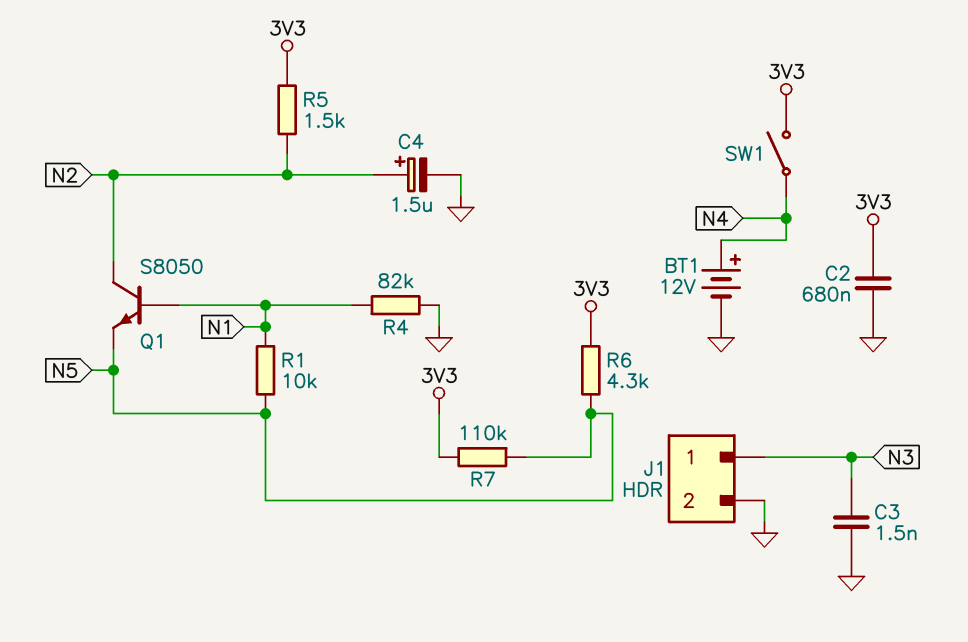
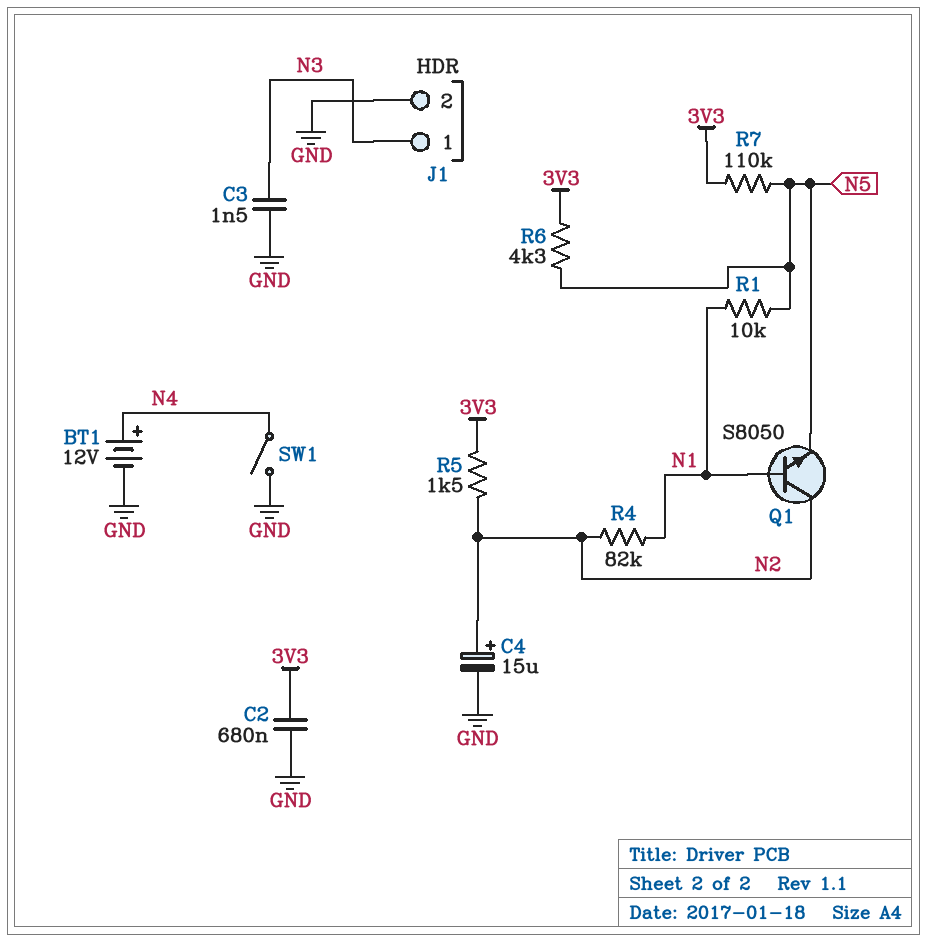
C4: 1.5uF (plus N2, minus GND) -> 15uF (plus N2, minus GND)
R4: 82k (GND, N1) -> 82k (N1, N2)
SW1: switch (3V3, N4) -> switch (GND, N4)

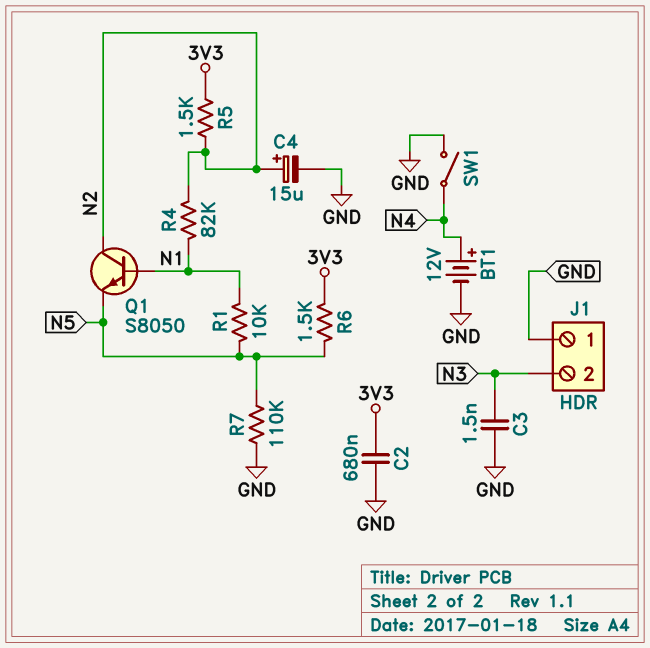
J1 pin 1: N3 -> GND
J1 pin 2: GND -> N3
R6: 4.3k (3V3, N5) -> 1.5k (3V3, N5)
R7: 110k (3V3, N5) -> 110k (GND, N5)

